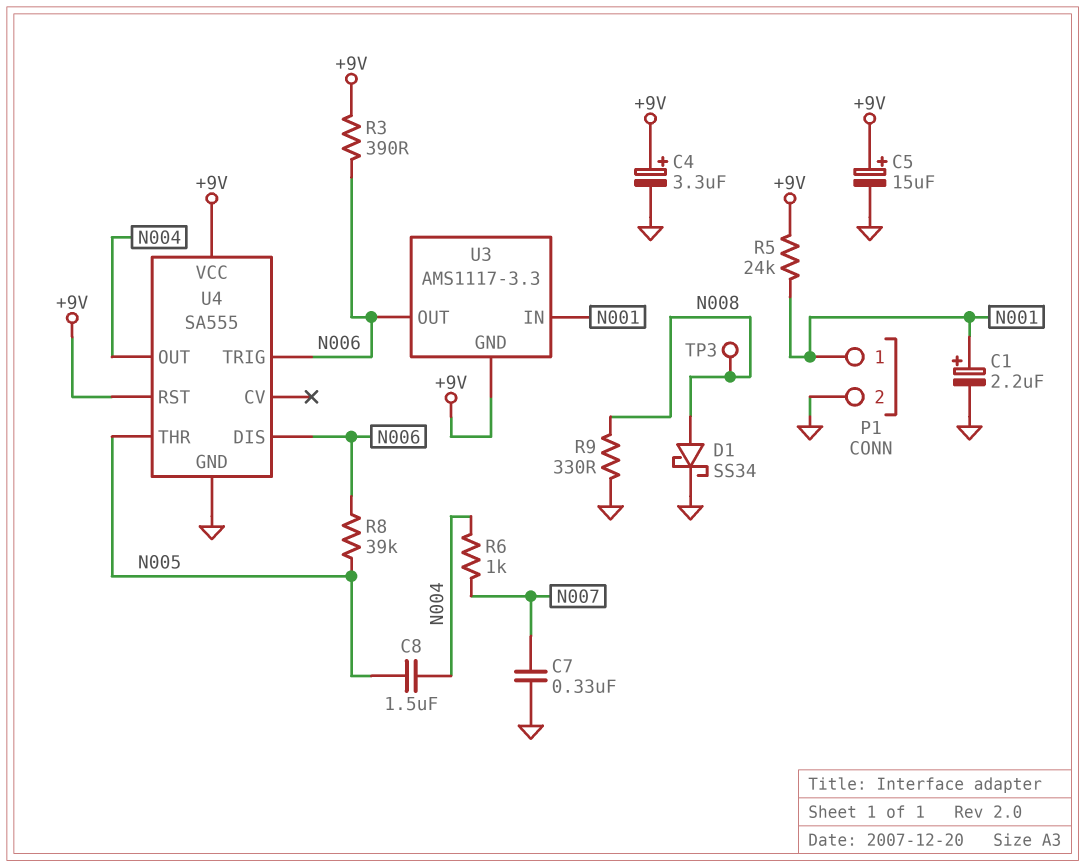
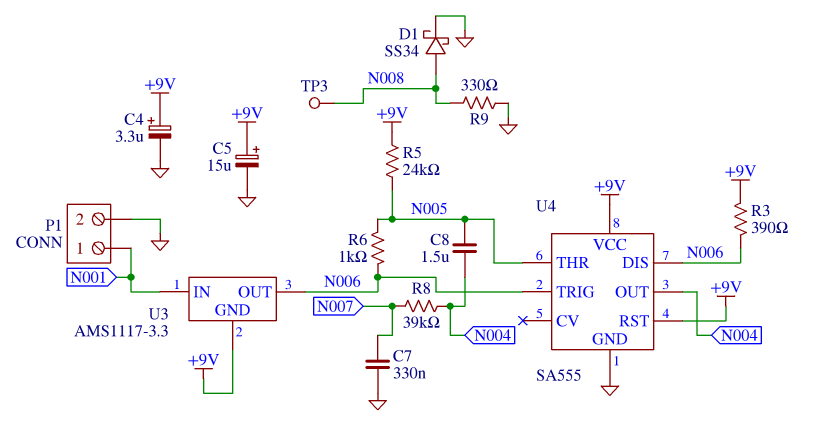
C1: 2.2uF (plus N001, minus GND) -> none
R5: 24k (+9V, N001) -> 24k (+9V, N005)
R6: 1k (N004, N007) -> 1k (N005, N006)
R8: 39k (N005, N006) -> 39k (N004, N007)

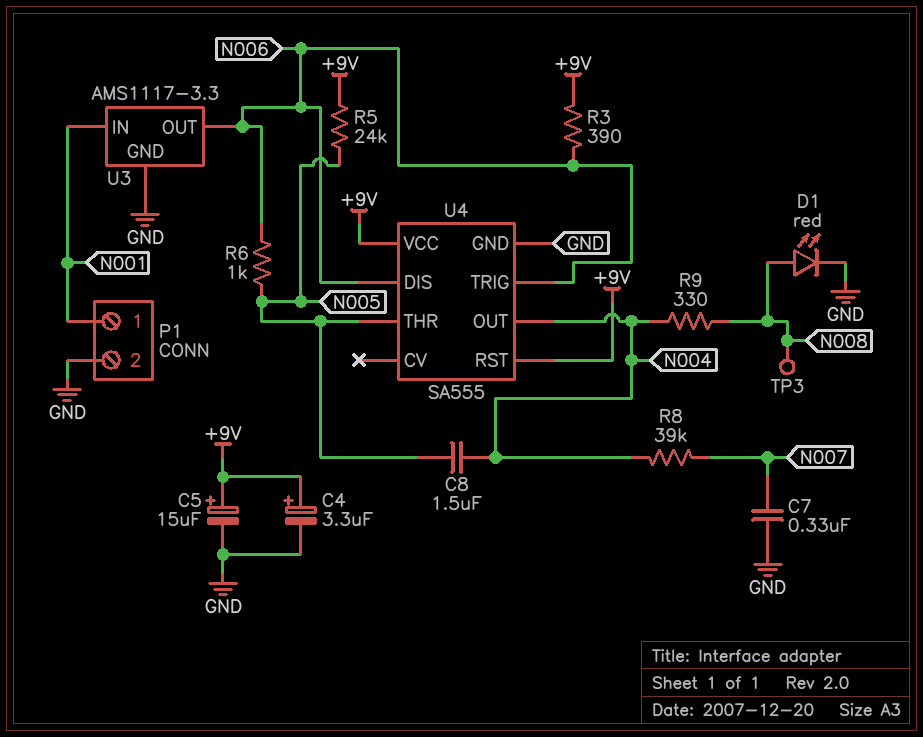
D1: schottky SS34 (A N008, K GND) -> LED red (A N008, K GND)
R9: 330 (GND, N008) -> 330 (N004, N008)
U3 pin GND: +9V -> GND

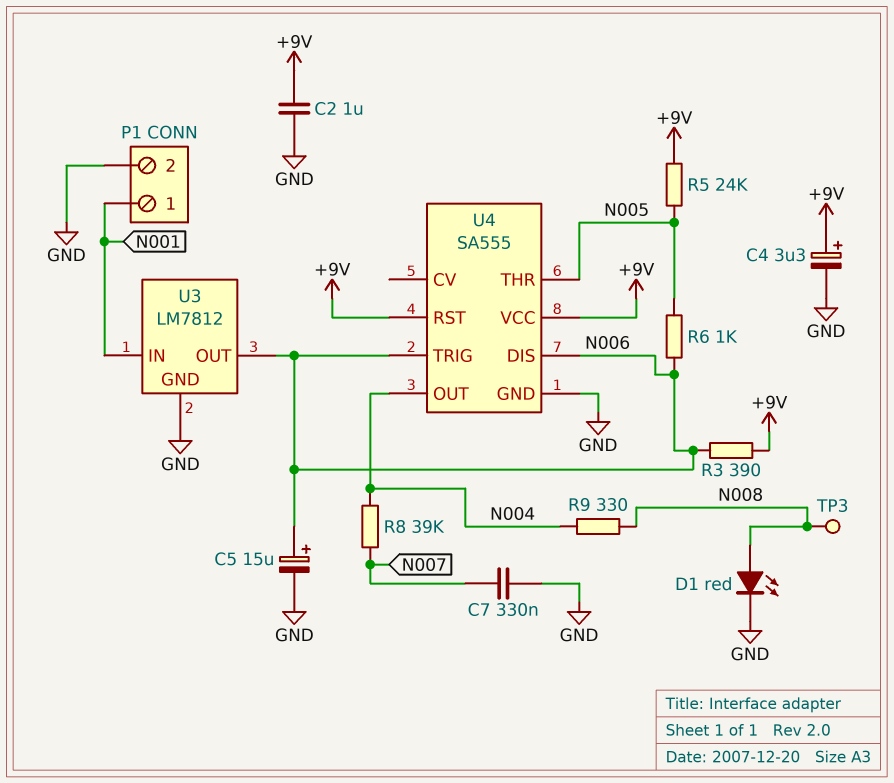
C2: none -> 1uF (+9V, GND)
C5: 15uF (plus +9V, minus GND) -> 15uF (plus N006, minus GND)
C8: 1.5uF (N004, N005) -> none
U3: AMS1117-3.3 -> LM7812

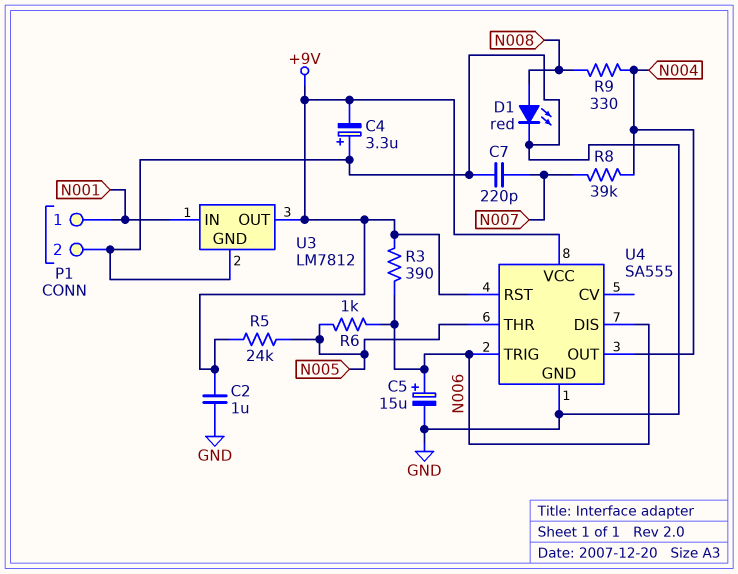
C4: 3.3uF (plus +9V, minus GND) -> 3.3uF (plus GND, minus +9V)
C7: 330nF (GND, N007) -> 220pF (GND, N007)
TP3: test point (N008) -> none
U3 pin OUT: N006 -> +9V

